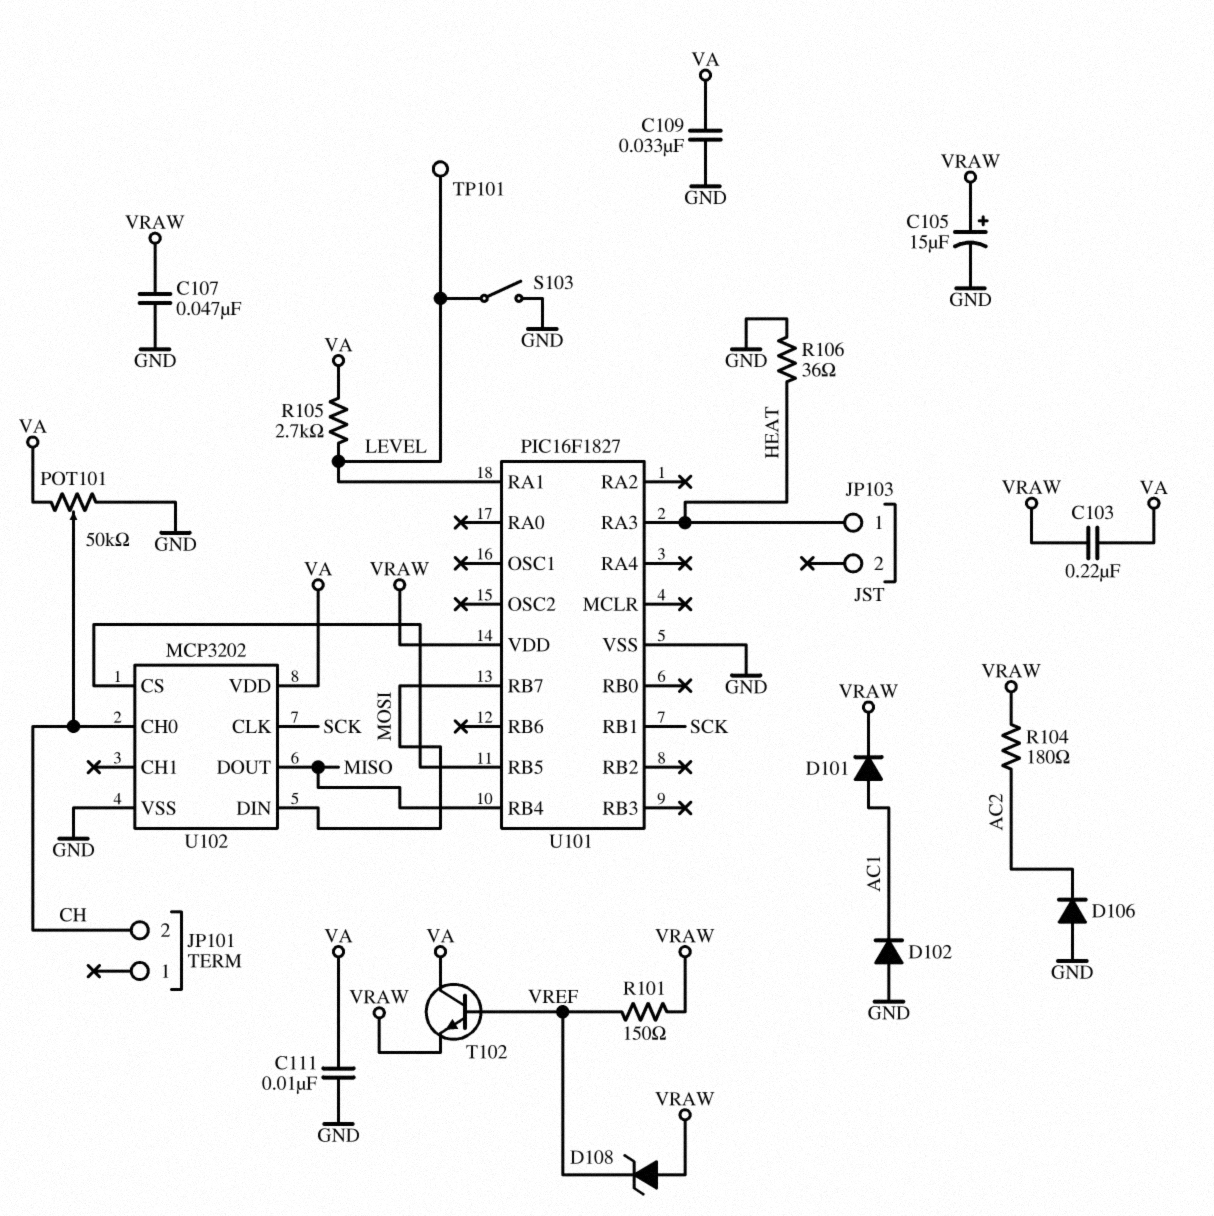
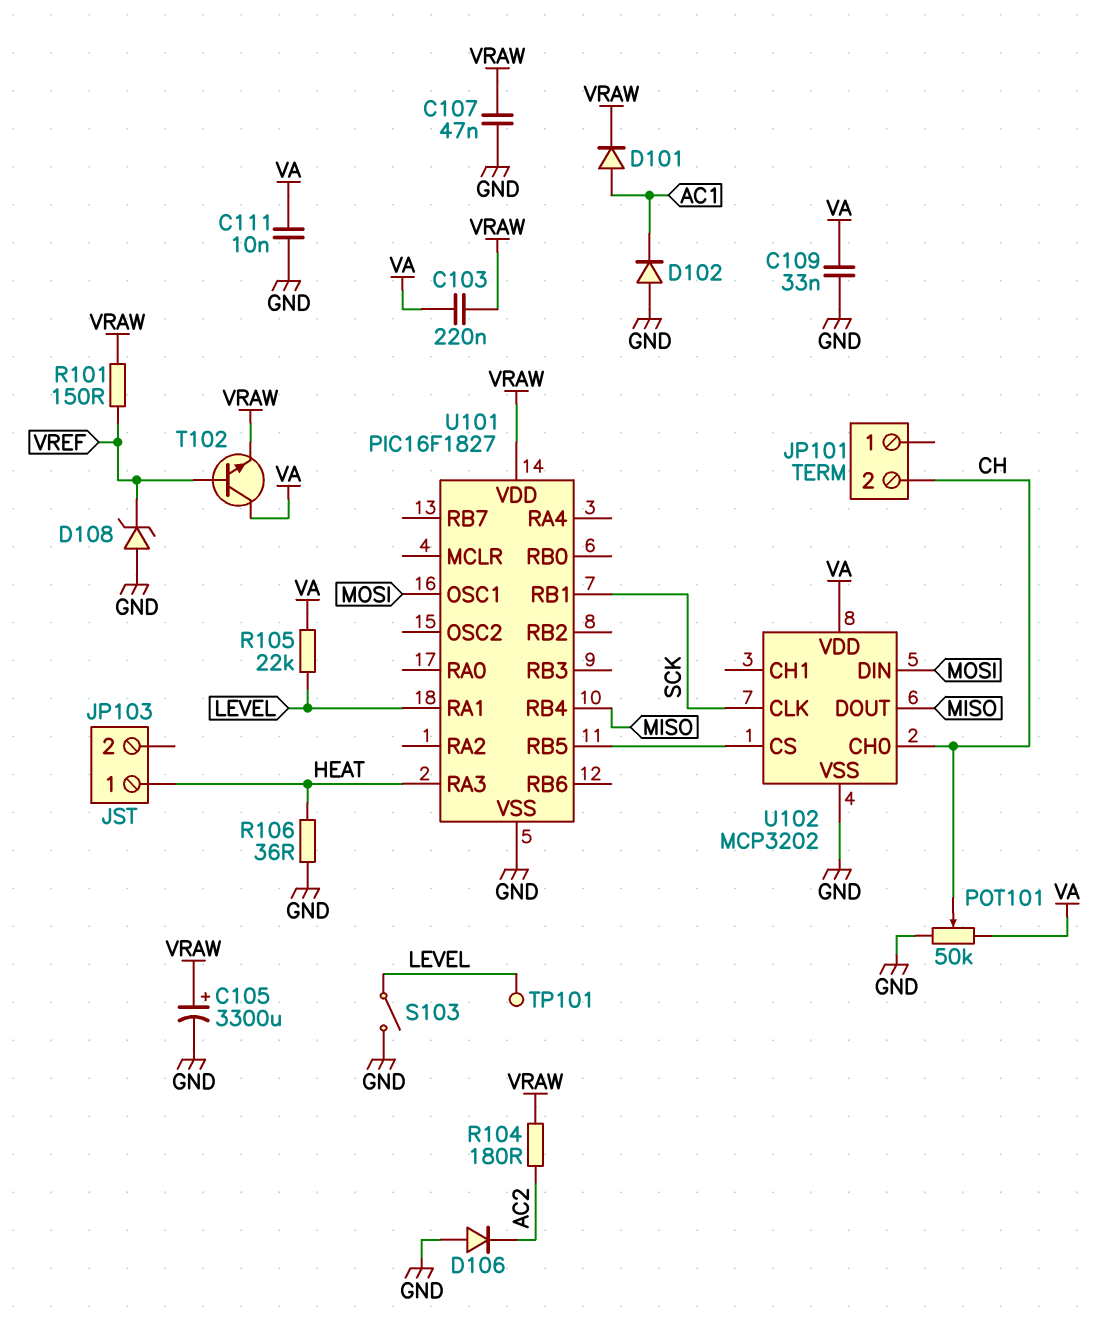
C105: 15uF (plus VRAW, minus GND) -> 3300uF (plus VRAW, minus GND)
D108: zener (A VRAW, K VREF) -> zener (A GND, K VREF)
R105: 2.7k (LEVEL, VA) -> 22k (LEVEL, VA)
U101 pin OSC1: none -> MOSI
U101 pin RB7: MOSI -> none

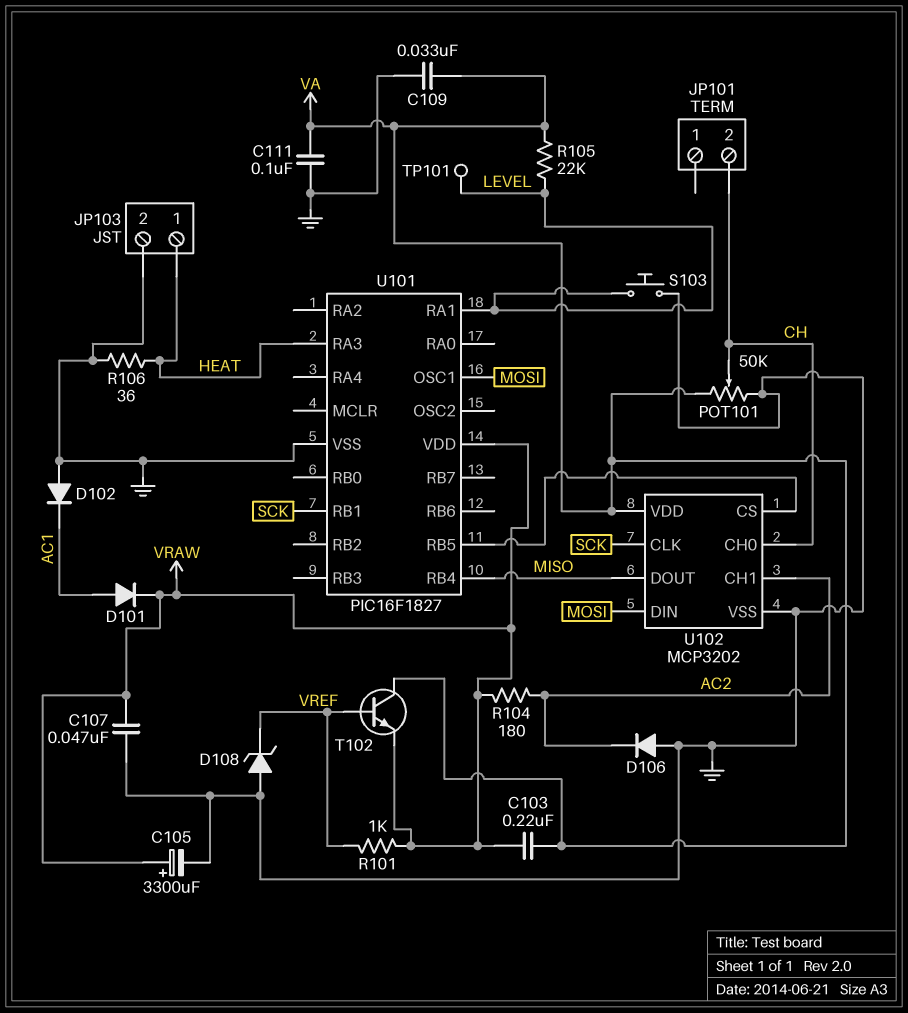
C111: 10nF (GND, VA) -> 100nF (GND, VA)
JP103 pin 2: none -> GND
R101: 150 (VRAW, VREF) -> 1k (VRAW, VREF)
S103: switch (GND, LEVEL) -> button (GND, LEVEL)
U102 pin CH1: none -> AC2

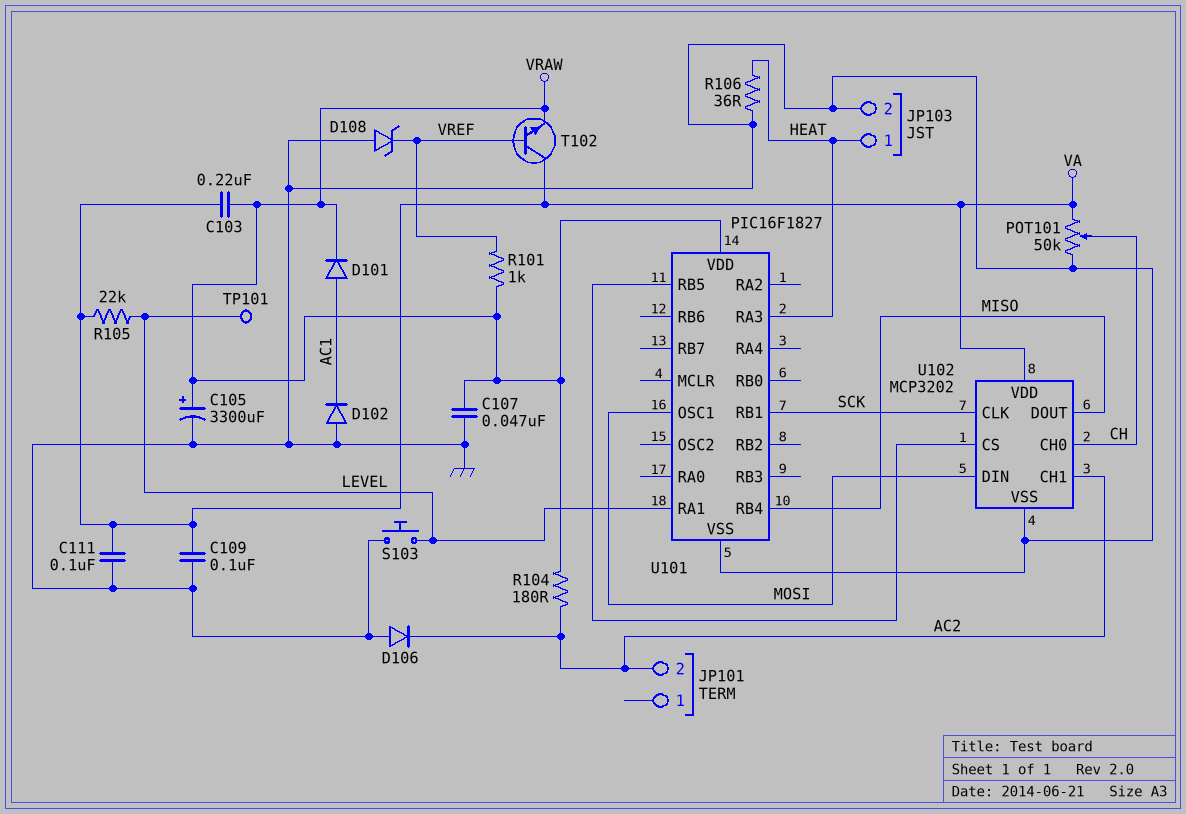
C109: 33nF (GND, VA) -> 100nF (GND, VA)
JP101 pin 2: CH -> AC2

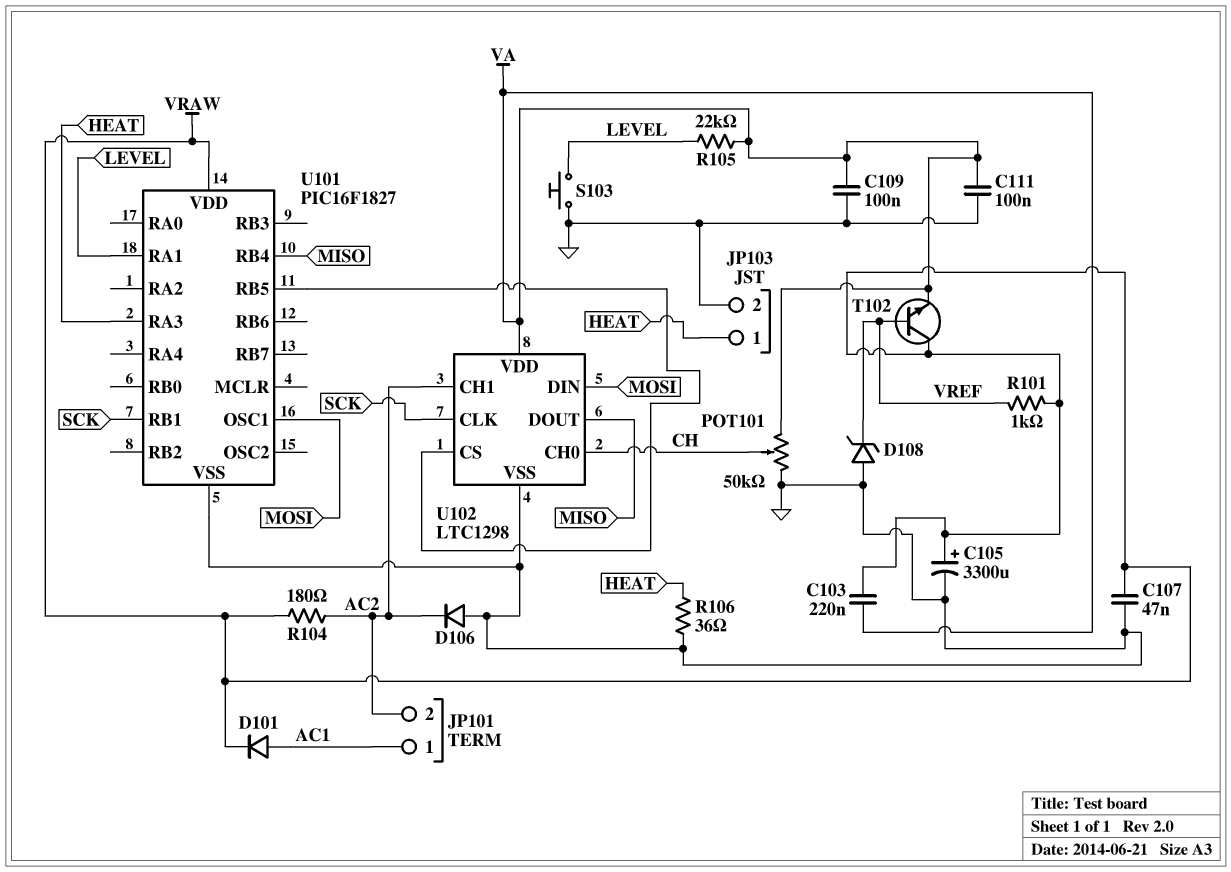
D102: diode (A GND, K AC1) -> none
JP101 pin 1: none -> AC1
T102: NPN (B VREF, C VA, E VRAW) -> NPN (B VREF, C VRAW, E VA)
TP101: test point (LEVEL) -> none
U102: MCP3202 -> LTC1298

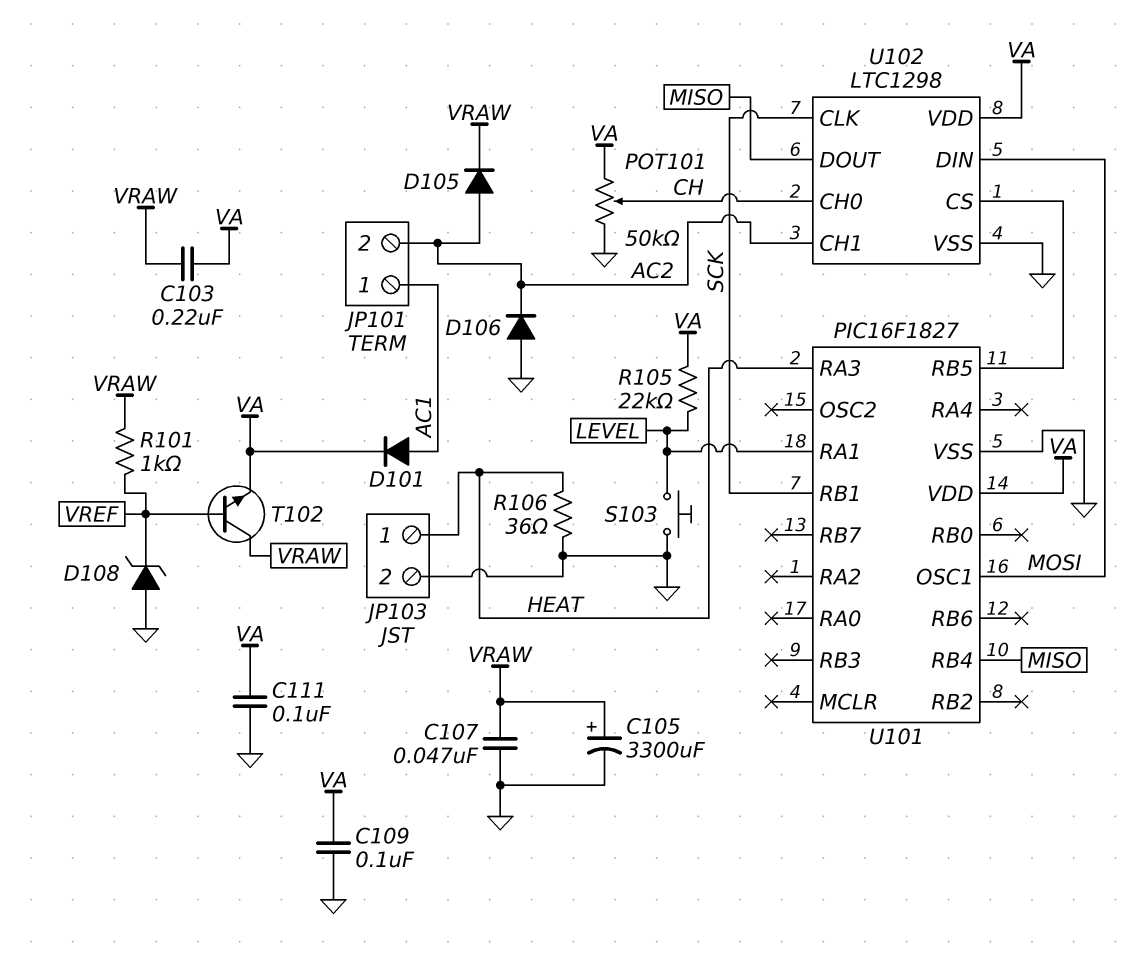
D101: diode (A AC1, K VRAW) -> diode (A AC1, K VA)
D105: none -> diode (A AC2, K VRAW)
R104: 180 (AC2, VRAW) -> none
U101 pin VDD: VRAW -> VA

